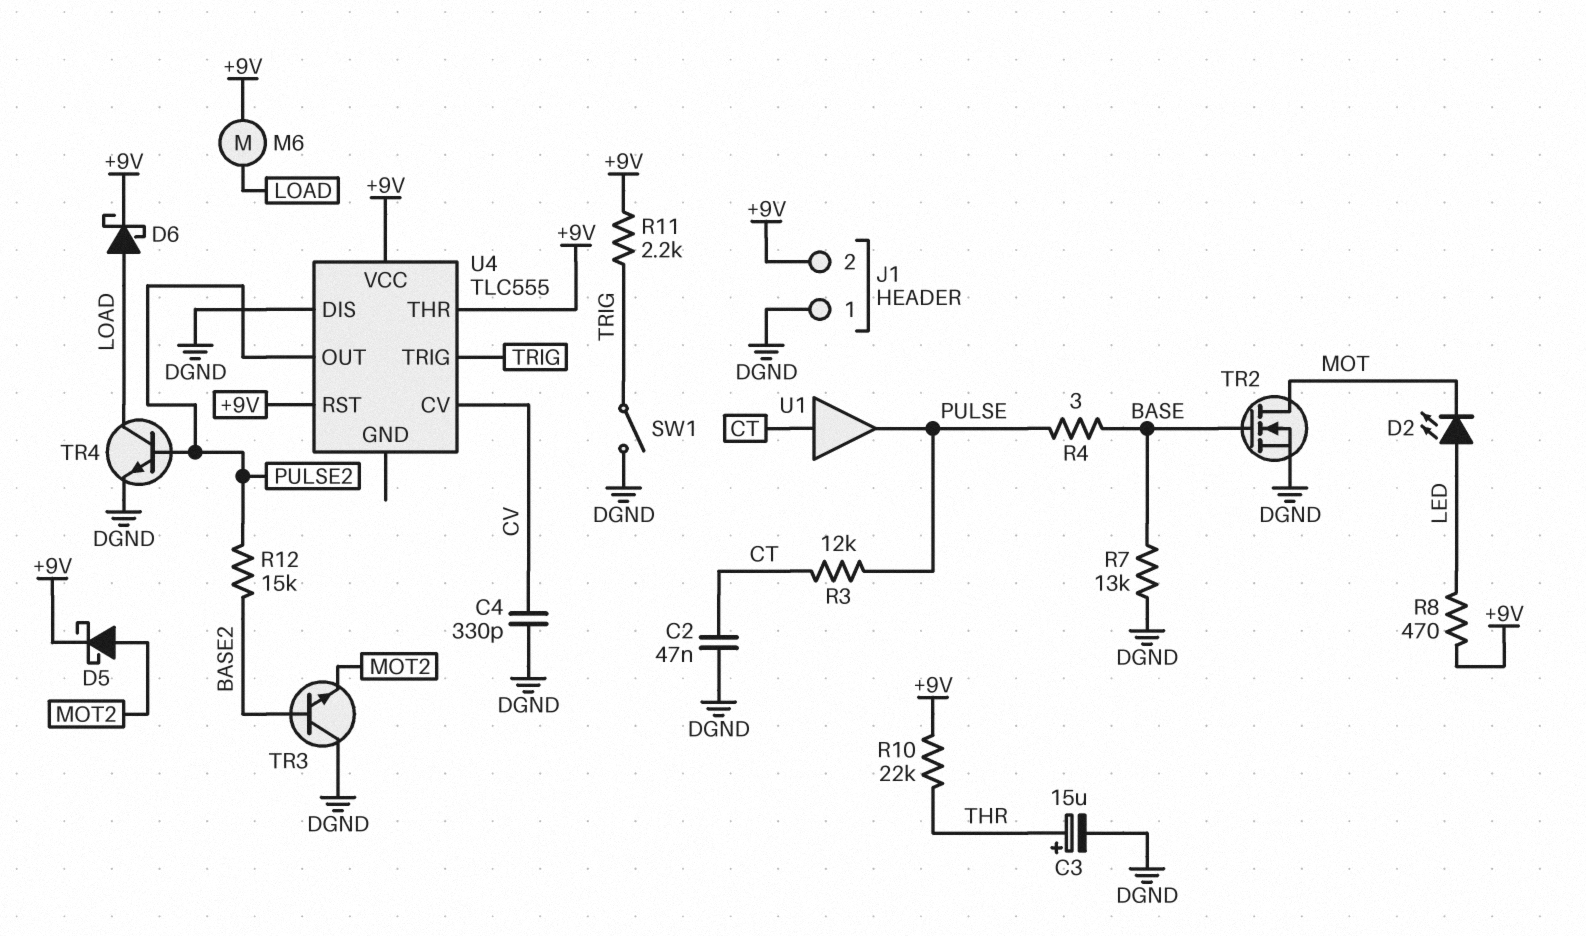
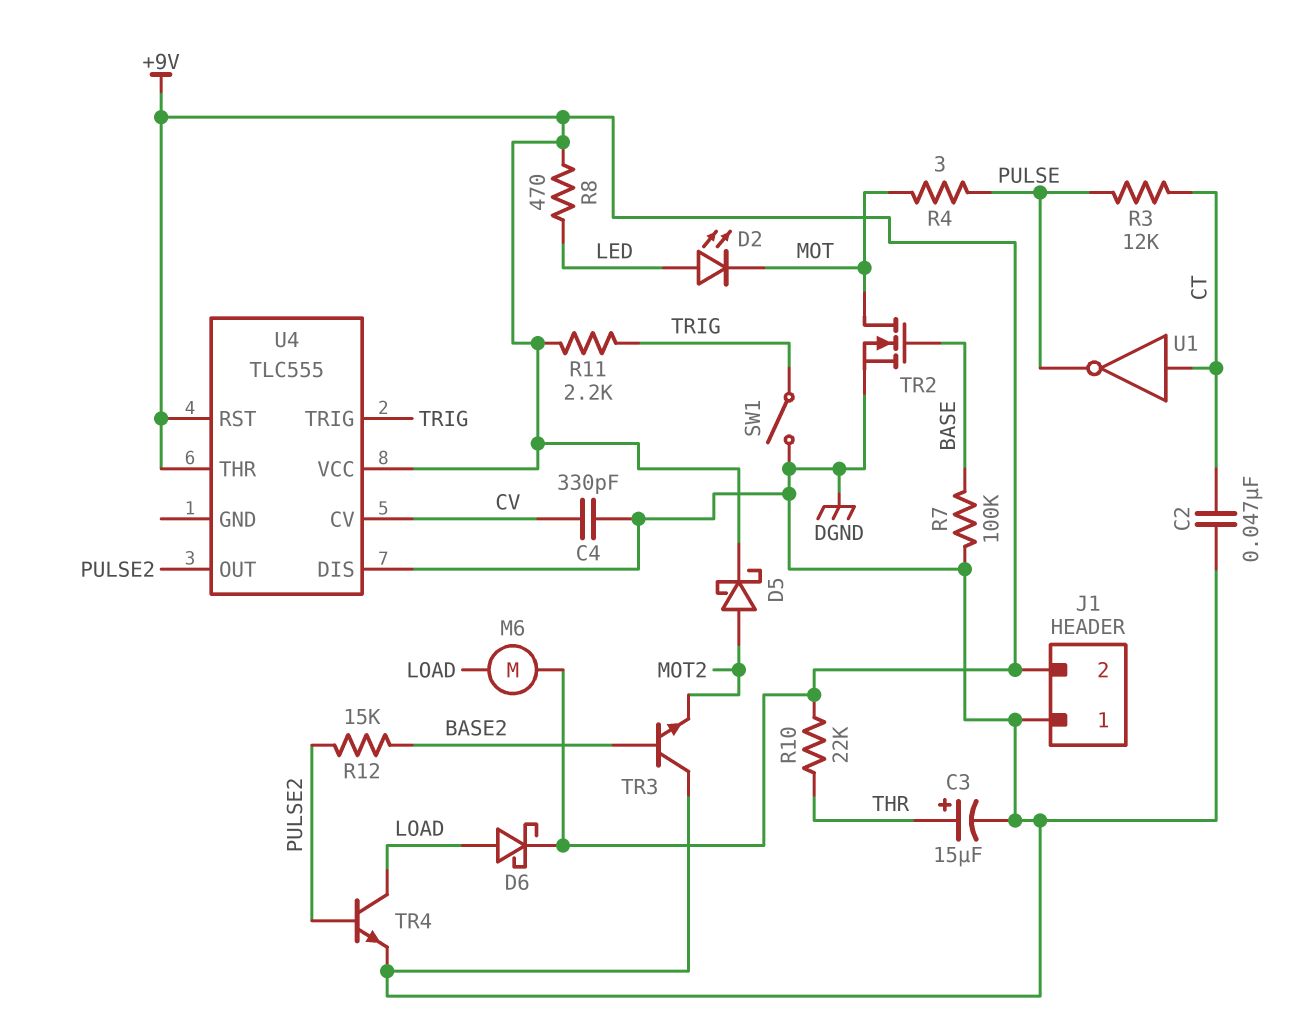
R4: 3 (BASE, PULSE) -> 3 (MOT, PULSE)
R7: 13k (BASE, DGND) -> 100k (BASE, DGND)
U1: buffer (in CT, out PULSE) -> NOT (in CT, out PULSE)

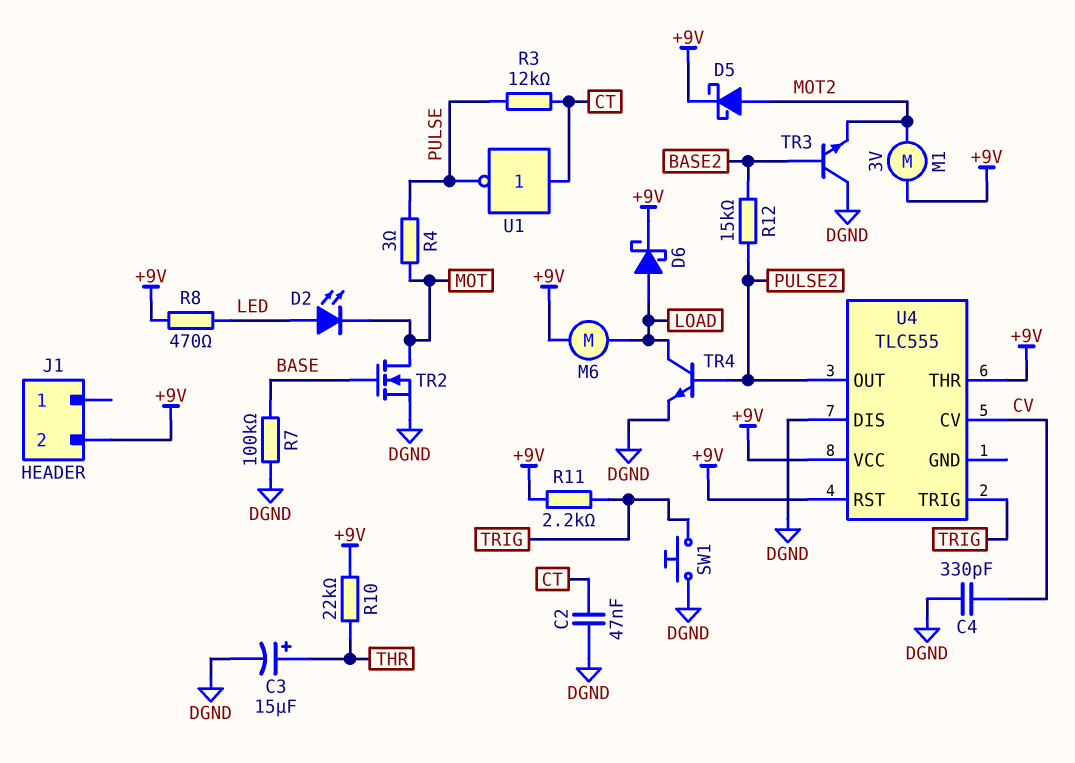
J1 pin 1: DGND -> none
M1: none -> motor 3V (+9V, MOT2)
SW1: switch (DGND, TRIG) -> button (DGND, TRIG)

